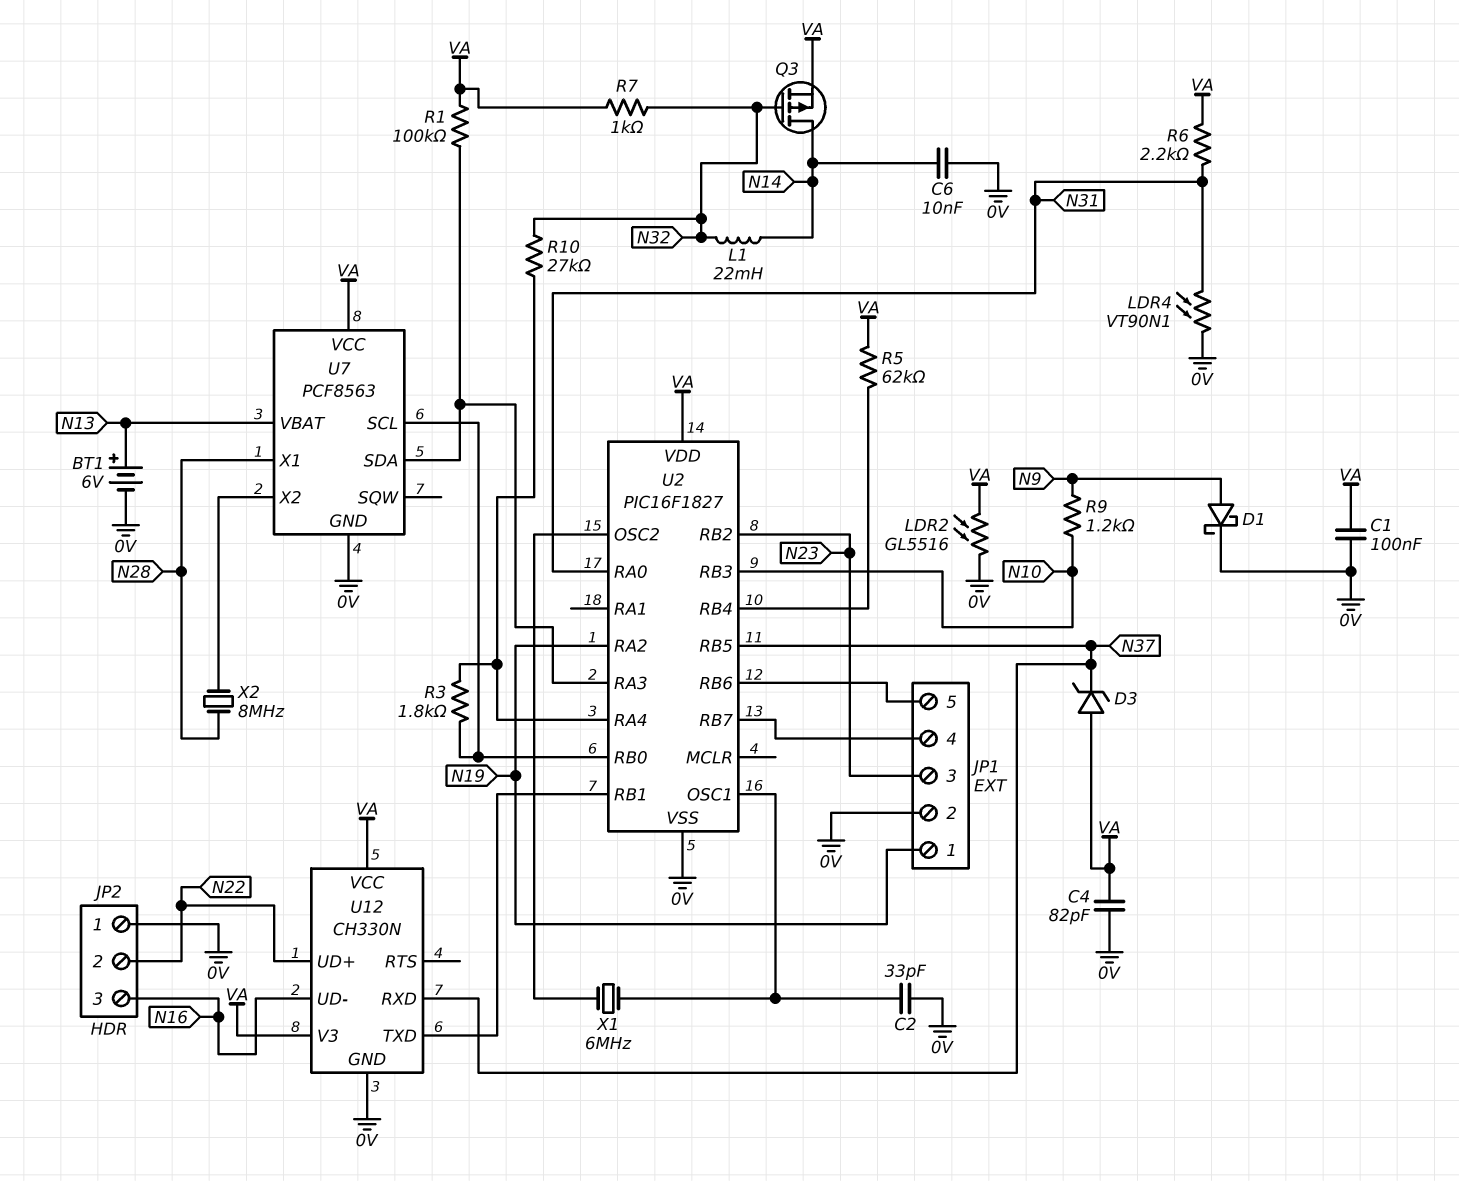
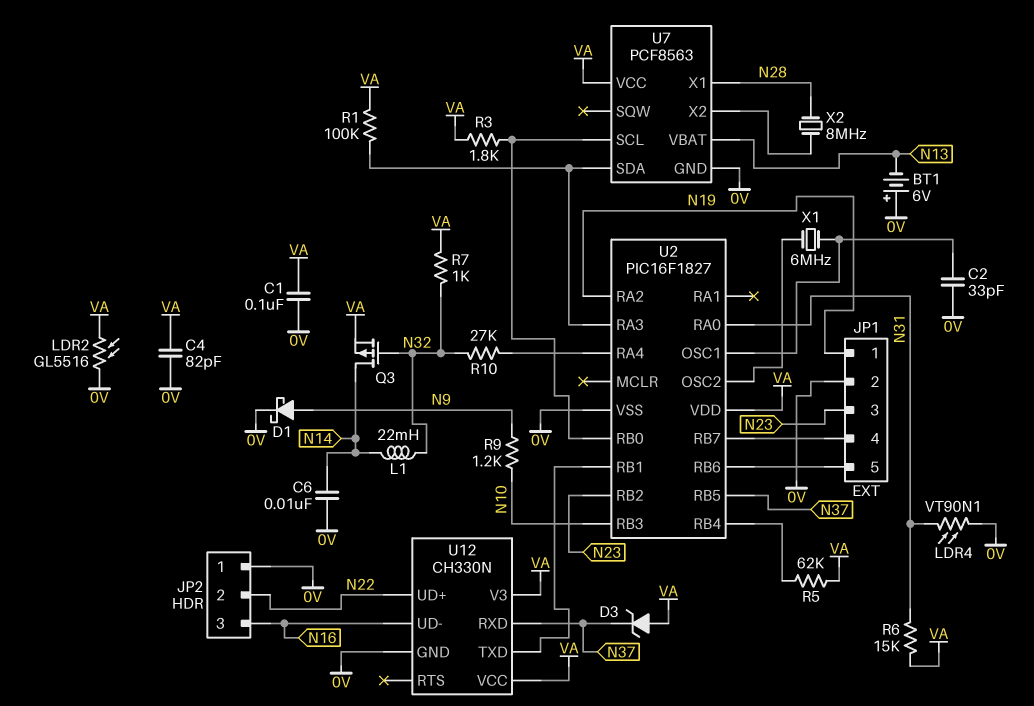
BT1: 6V (plus N13, minus 0V) -> 6V (plus 0V, minus N13)
R3: 1.8k (U2/RA4, U2/RB0) -> 1.8k (U2/RB0, VA)
R6: 2.2k (N31, VA) -> 15k (N31, VA)

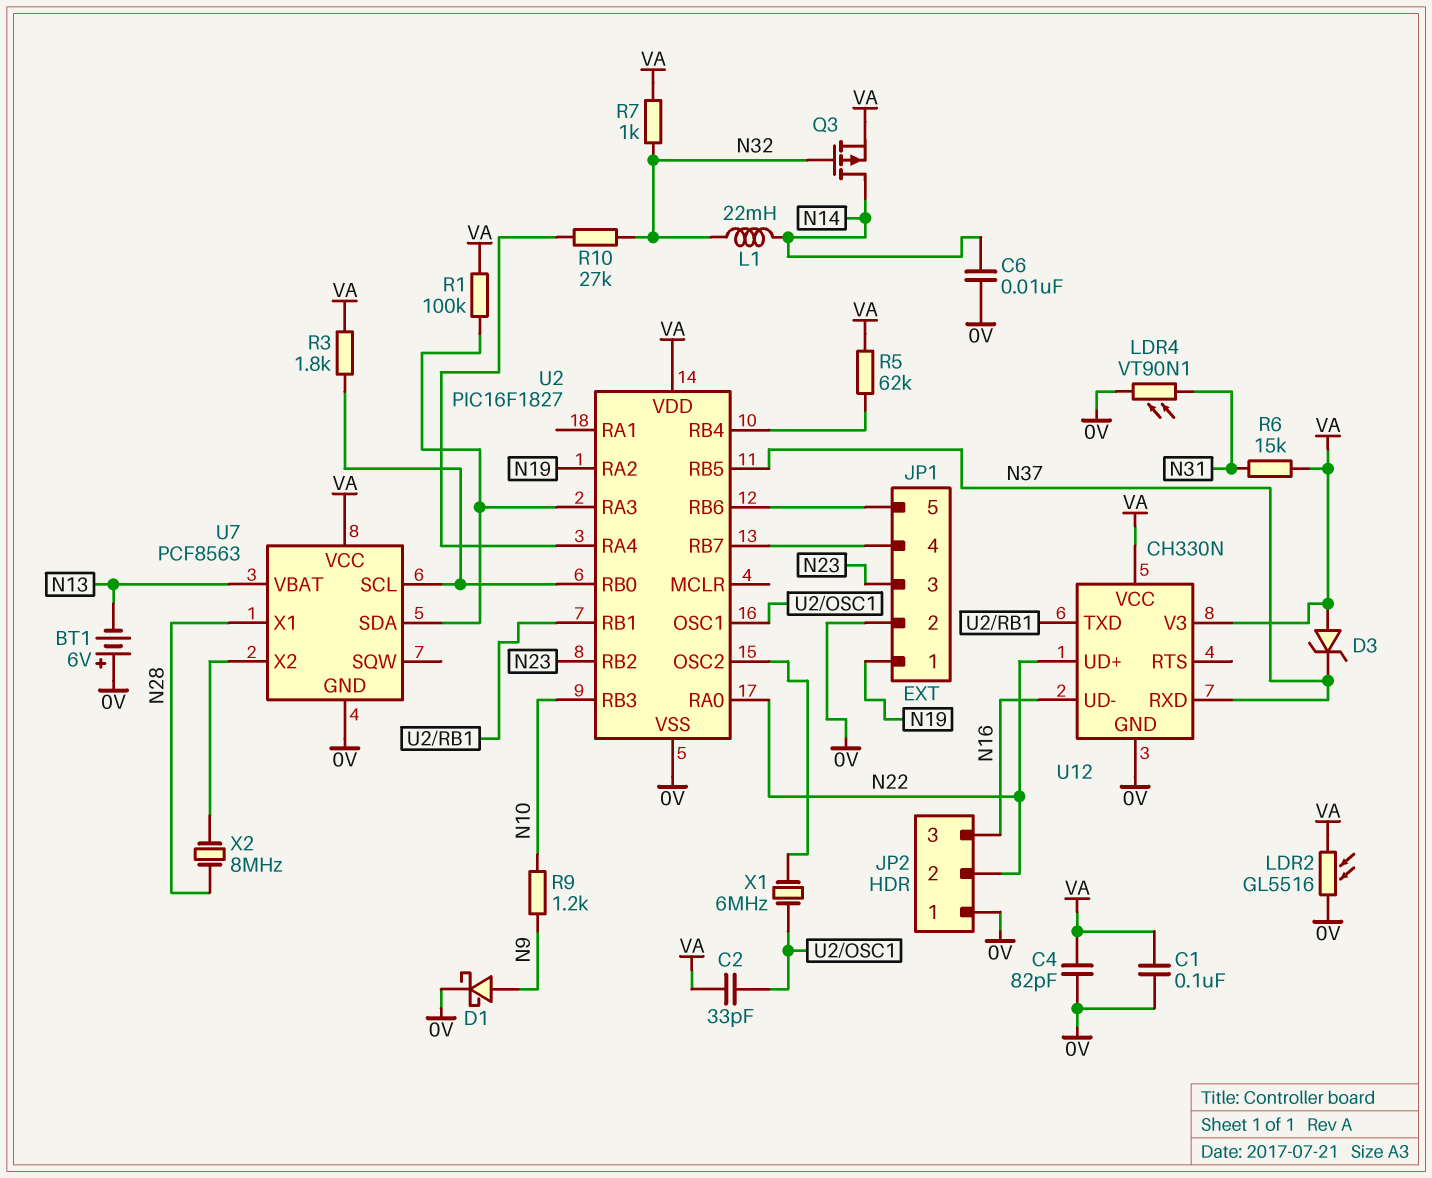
C2: 33pF (0V, U2/OSC1) -> 33pF (U2/OSC1, VA)
U2 pin RA0: N31 -> N22

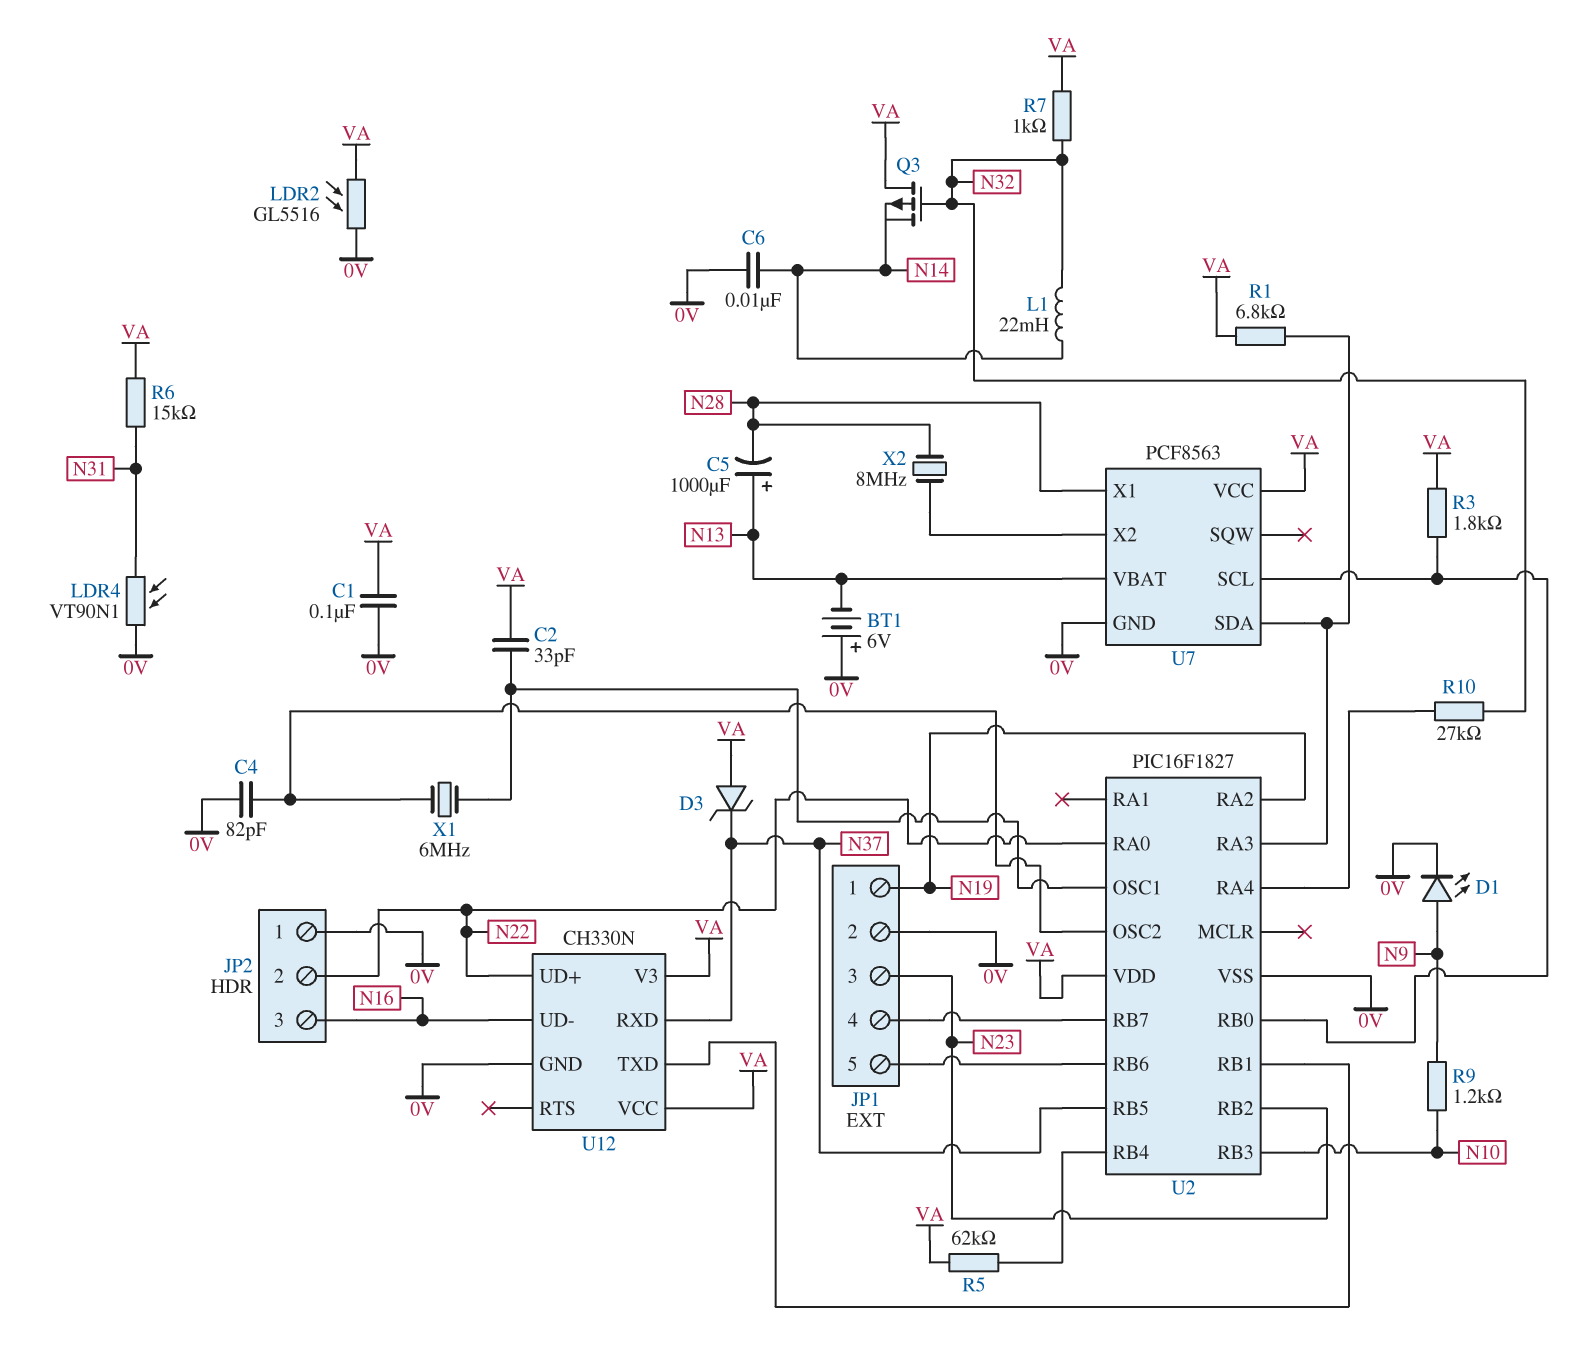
C4: 82pF (0V, VA) -> 82pF (0V, U2/OSC2)
C5: none -> 1000uF (plus N13, minus N28)
D1: schottky (A N9, K 0V) -> LED (A N9, K 0V)
Q3: PMOS (G N32, D N14, S VA) -> PMOS (G N32, D VA, S N14)
R1: 100k (U2/RA3, VA) -> 6.8k (U2/RA3, VA)

